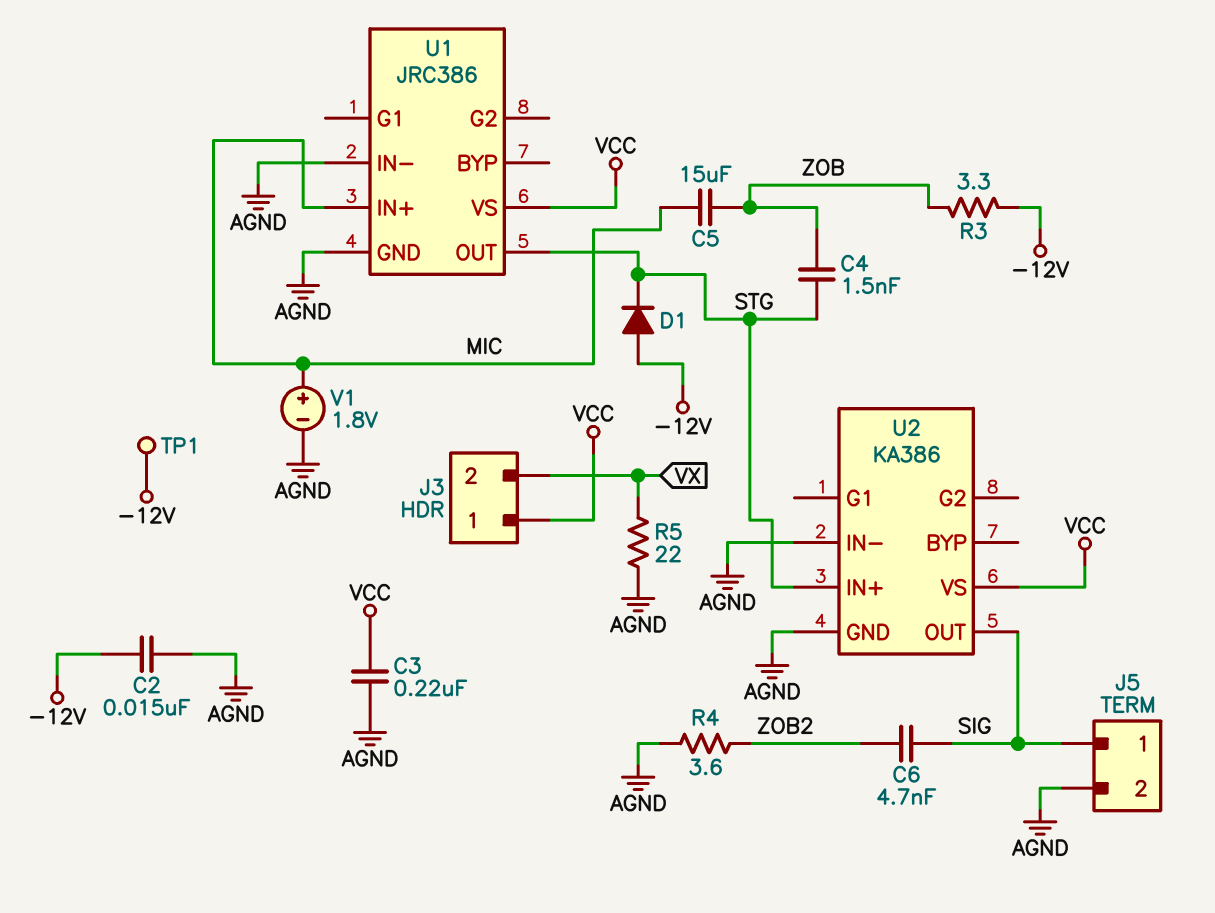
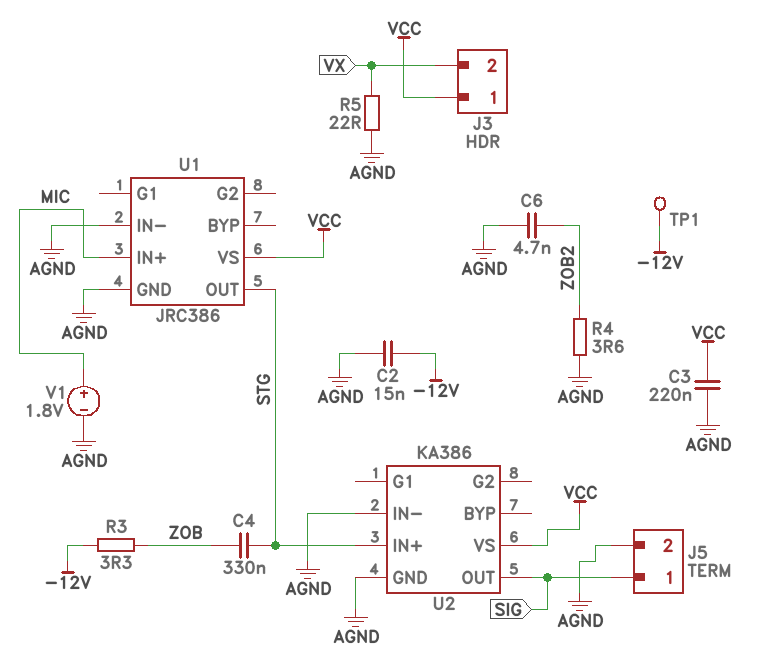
C4: 1.5nF (STG, ZOB) -> 330nF (STG, ZOB)
C5: 15uF (MIC, ZOB) -> none
C6: 4.7nF (SIG, ZOB2) -> 4.7nF (AGND, ZOB2)
D1: diode (A -12V, K STG) -> none

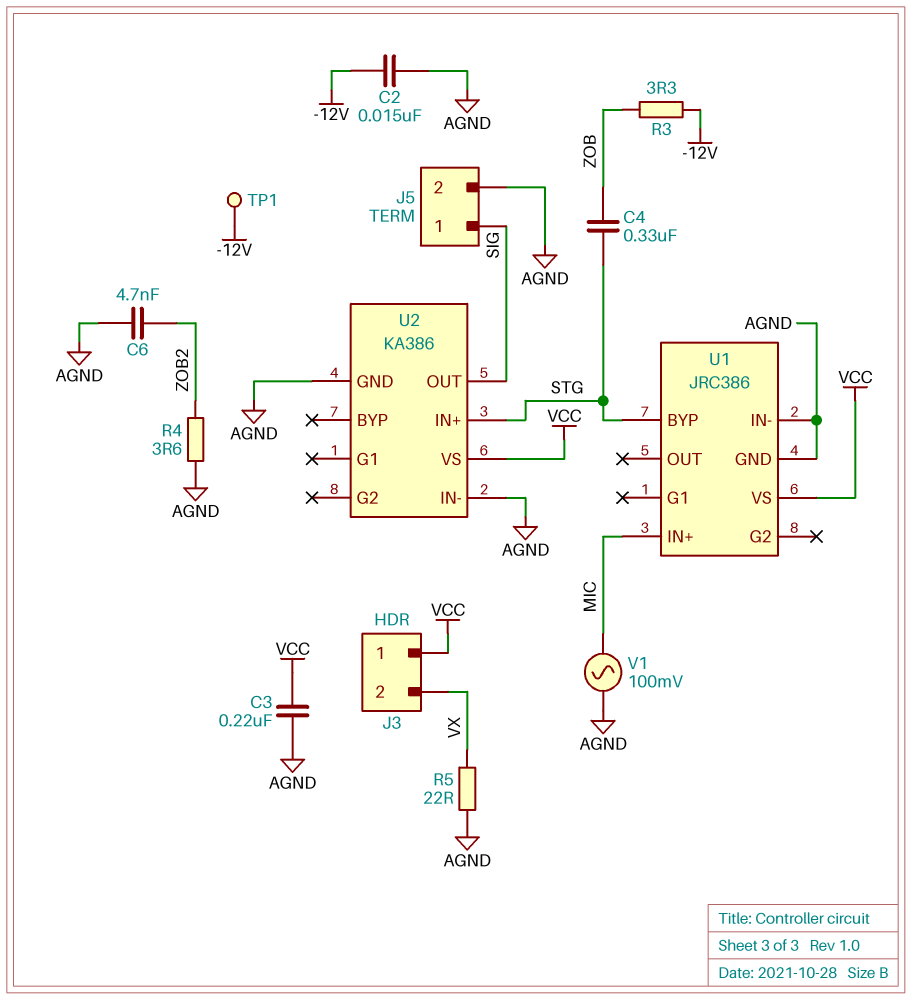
U1 pin BYP: none -> STG
U1 pin OUT: STG -> none
V1: 1.8V (plus MIC, minus AGND) -> AC 100mV (AGND, MIC)

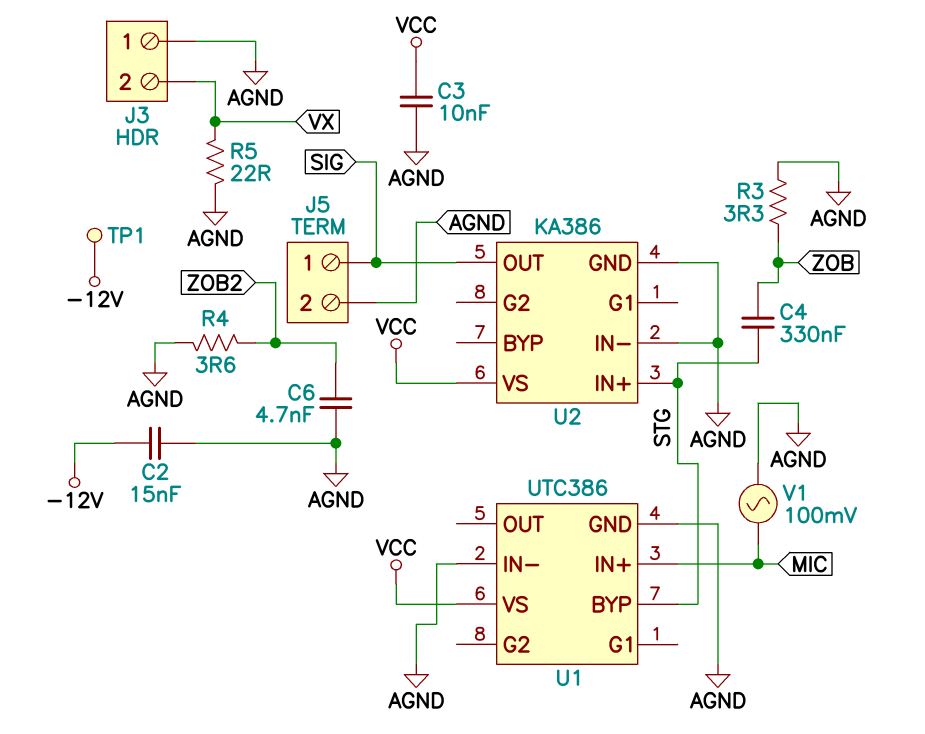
C3: 220nF (AGND, VCC) -> 10nF (AGND, VCC)
J3 pin 1: VCC -> AGND
R3: 3.3 (-12V, ZOB) -> 3.3 (AGND, ZOB)
U1: JRC386 -> UTC386

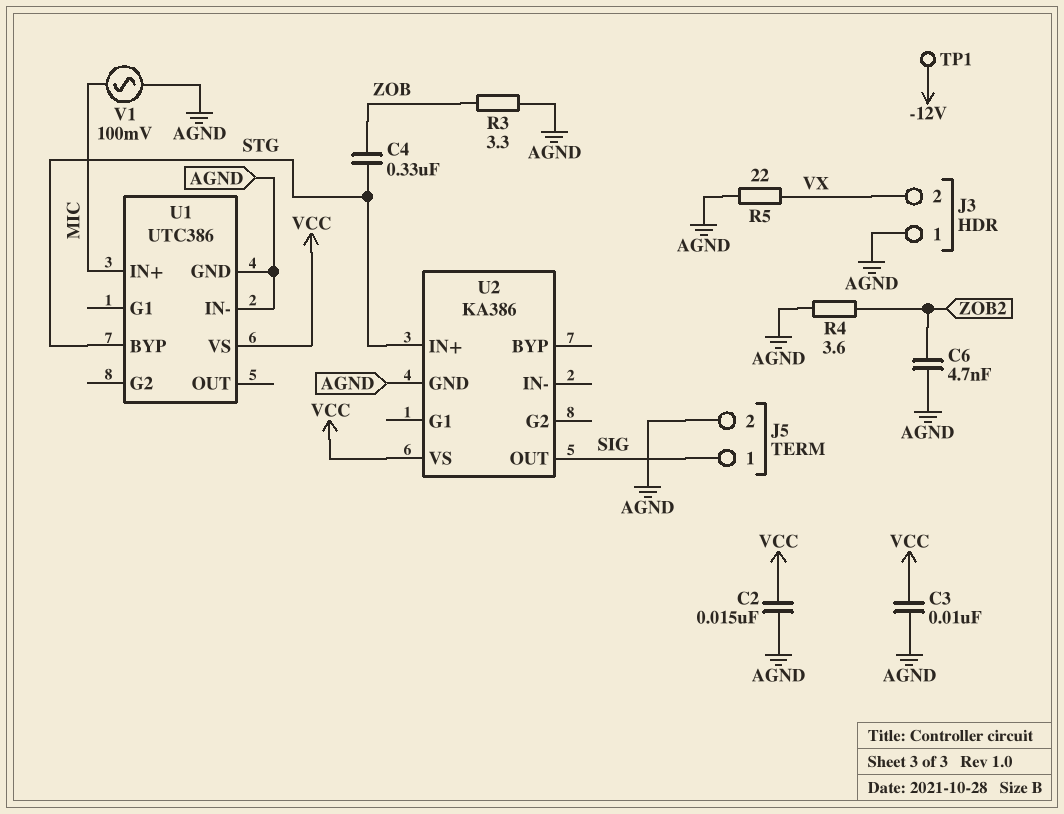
C2: 15nF (-12V, AGND) -> 15nF (AGND, VCC)
U2 pin IN-: AGND -> none

